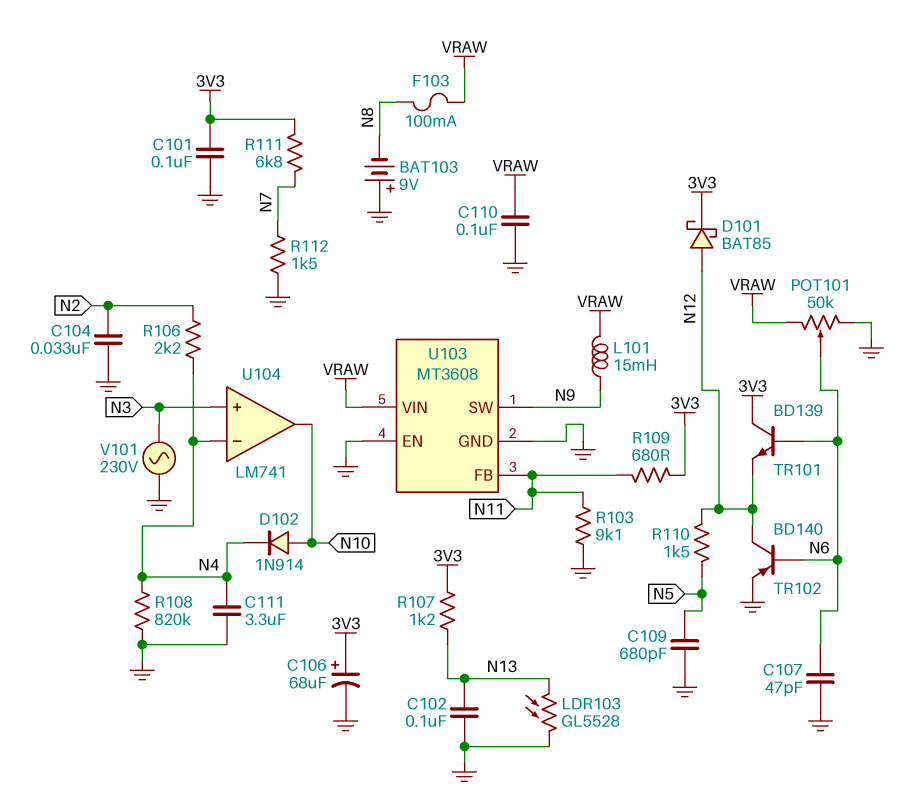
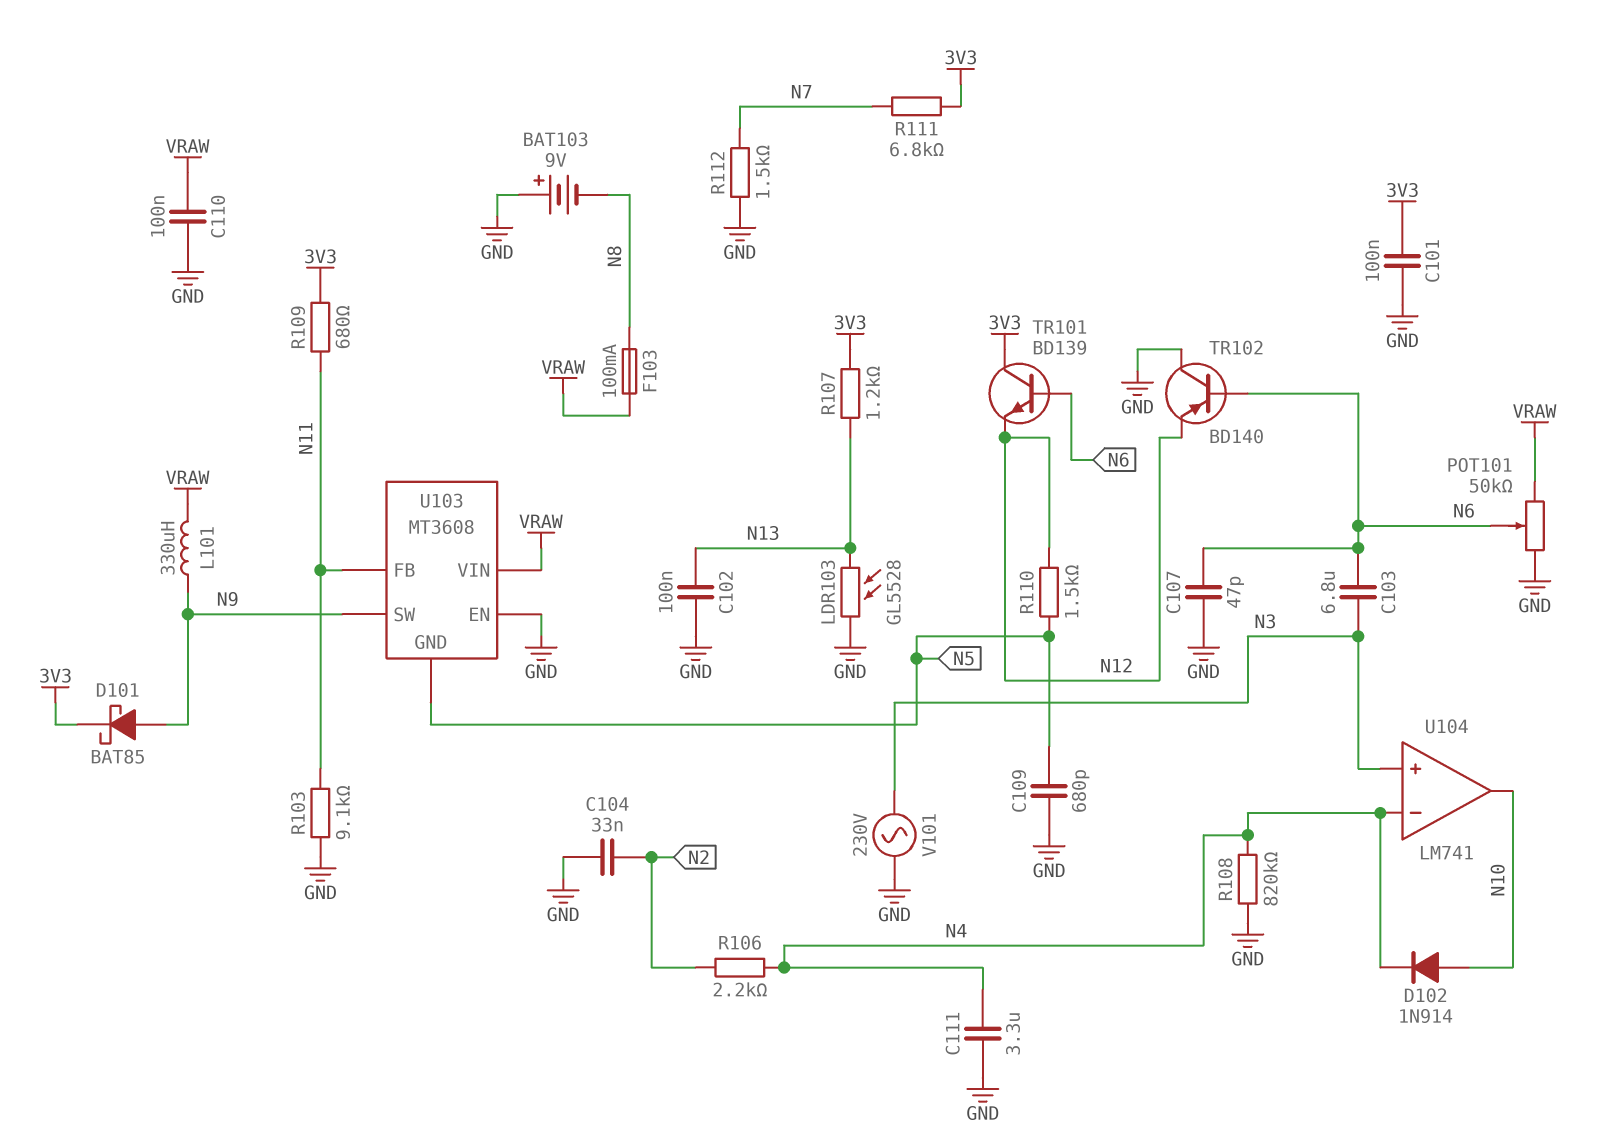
C103: none -> 6.8uF (N3, N6)
C106: 68uF (plus 3V3, minus GND) -> none
D101: schottky BAT85 (A N12, K 3V3) -> schottky BAT85 (A N9, K 3V3)
L101: 15mH (N9, VRAW) -> 330uH (N9, VRAW)
TR102: PNP BD140 (B N6, C N12, E GND) -> PNP BD140 (B N6, C GND, E N12)
U103 pin GND: GND -> N5

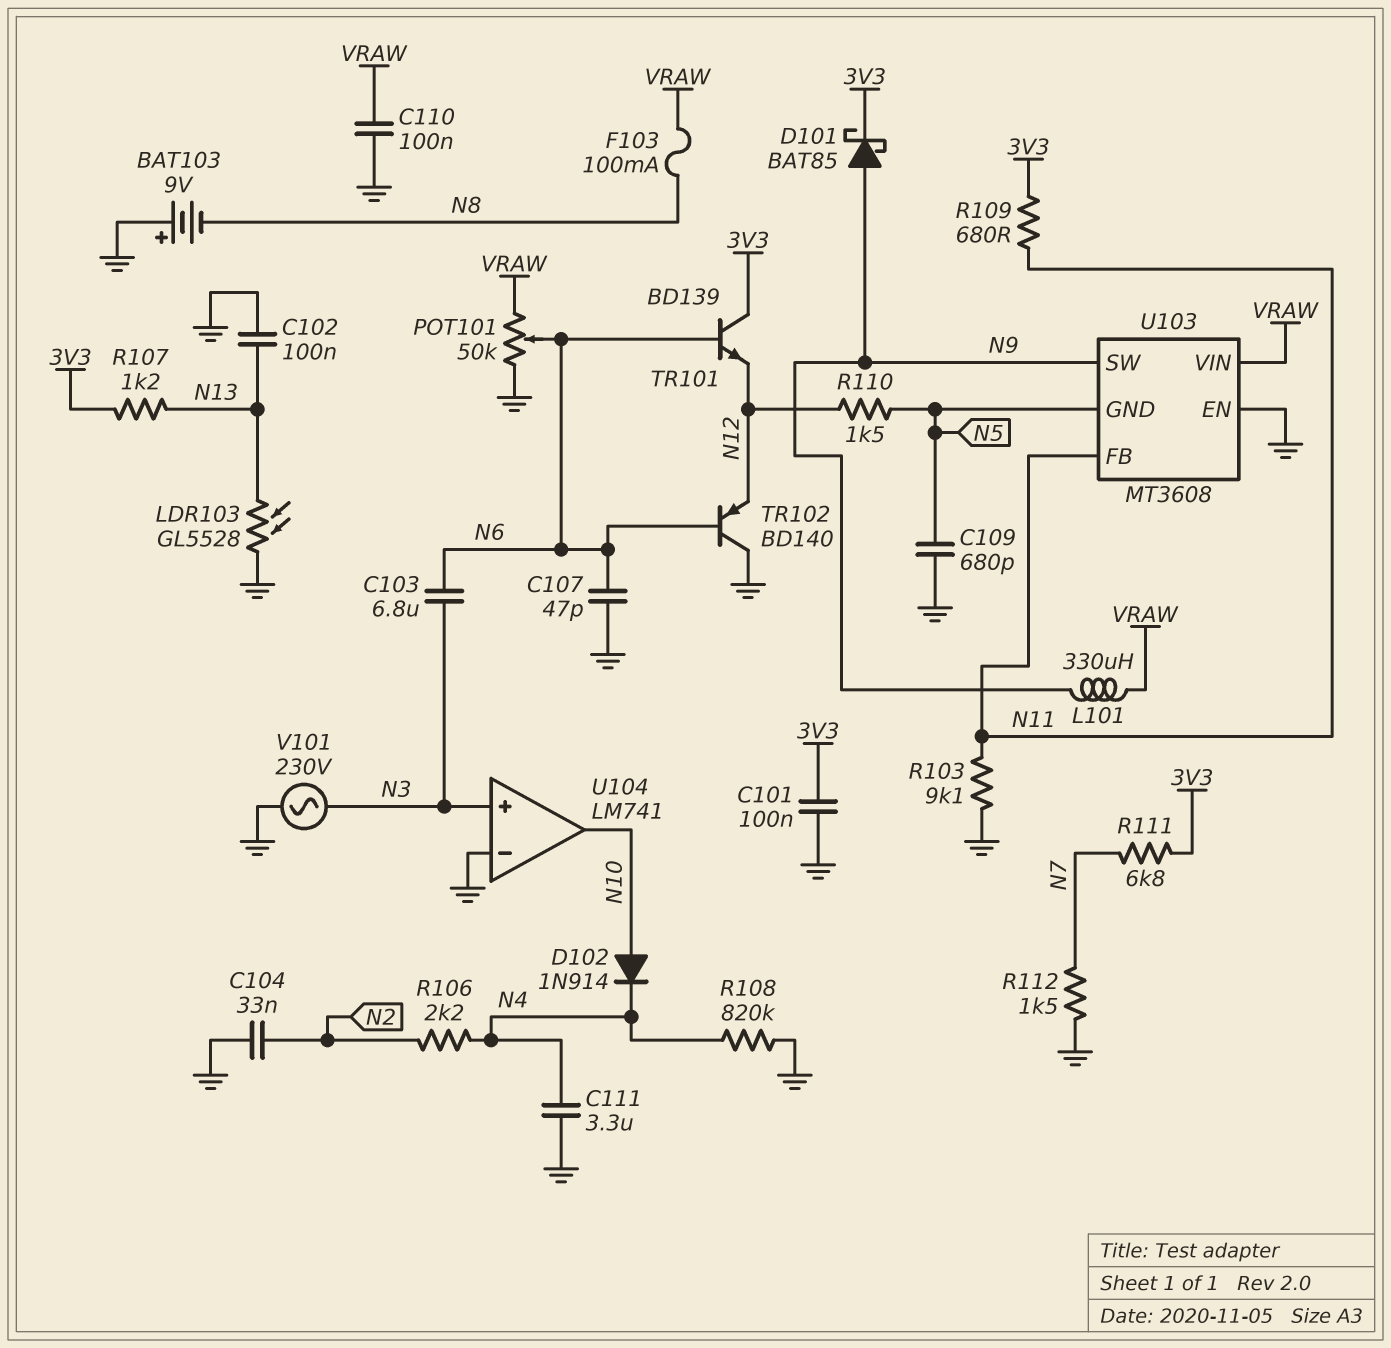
U104 pin in-: N4 -> GND

